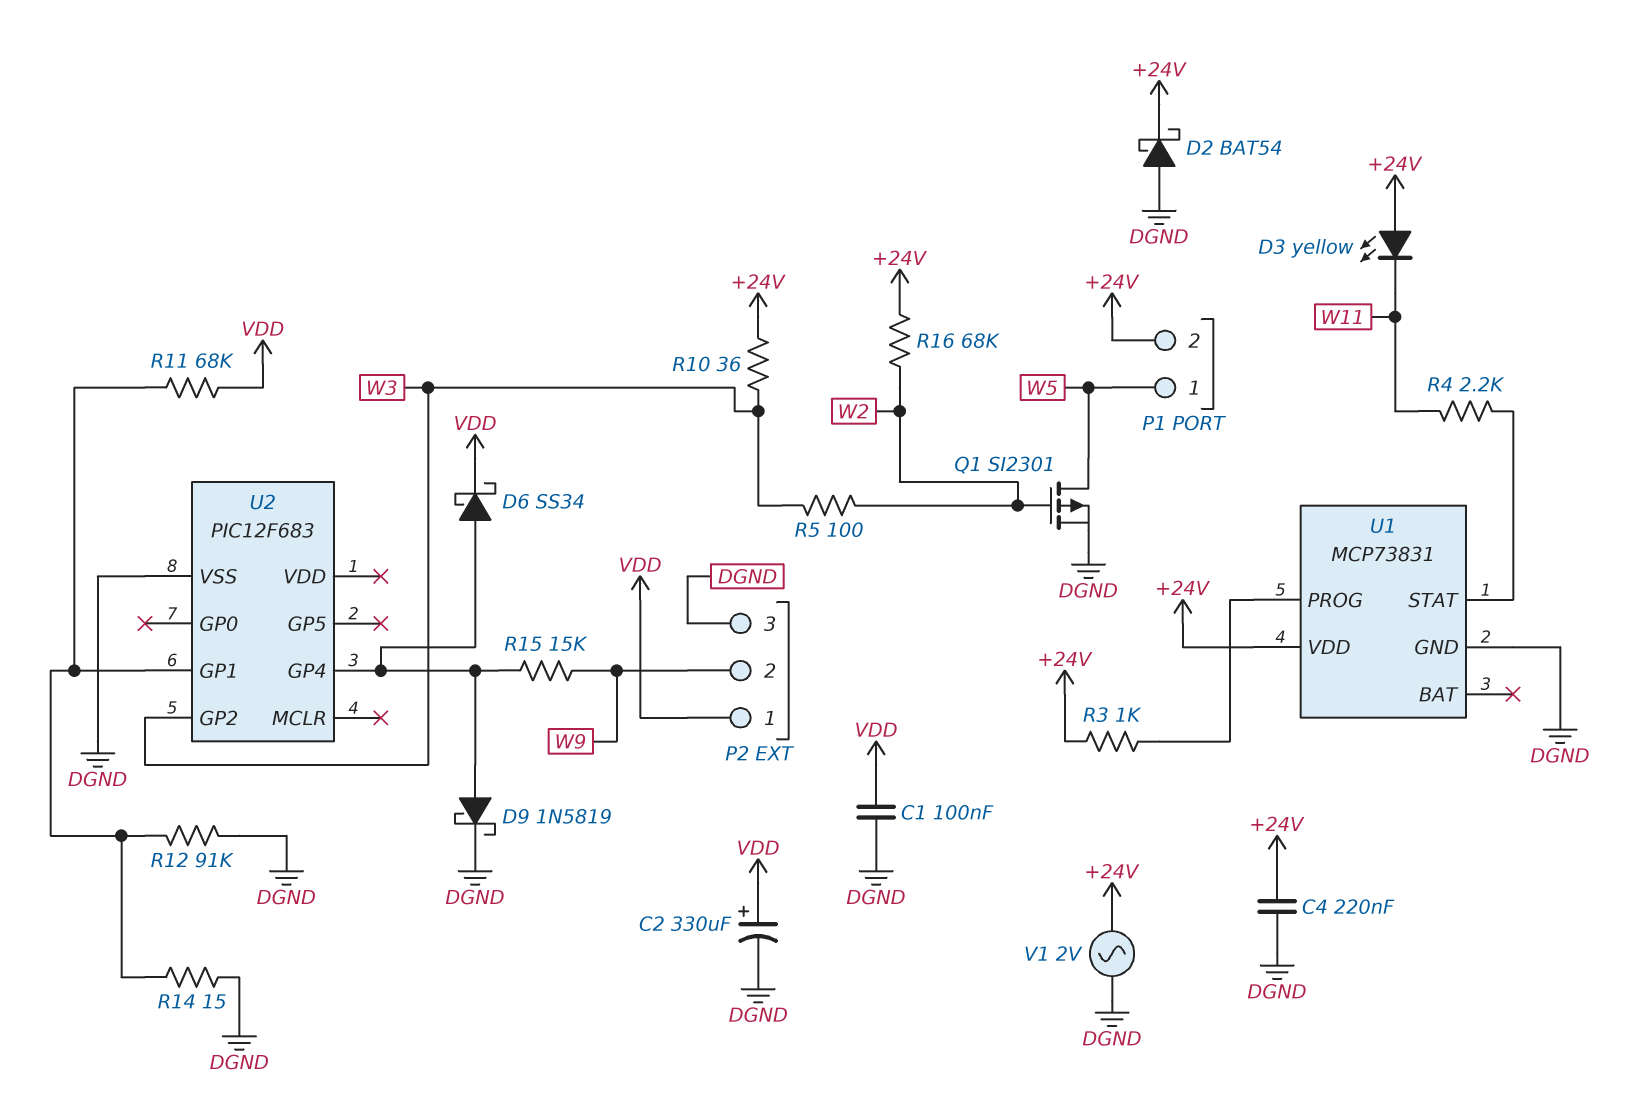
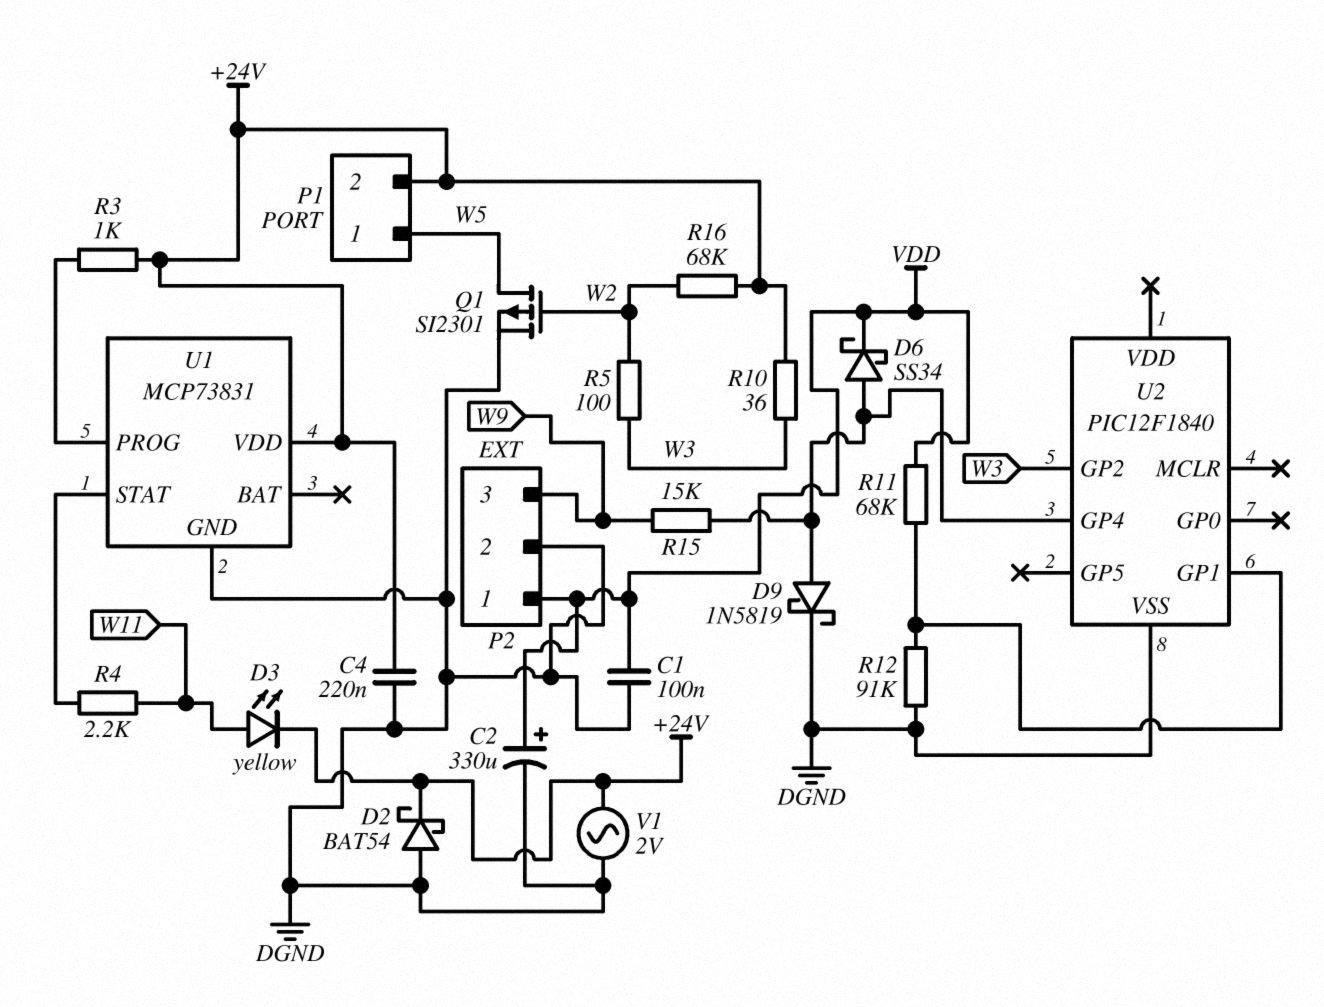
D3: LED yellow (A +24V, K W11) -> LED yellow (A W11, K +24V)
P2 pin 2: W9 -> DGND
P2 pin 3: DGND -> W9
R14: 15 (DGND, U2/GP1) -> none
U2: PIC12F683 -> PIC12F1840

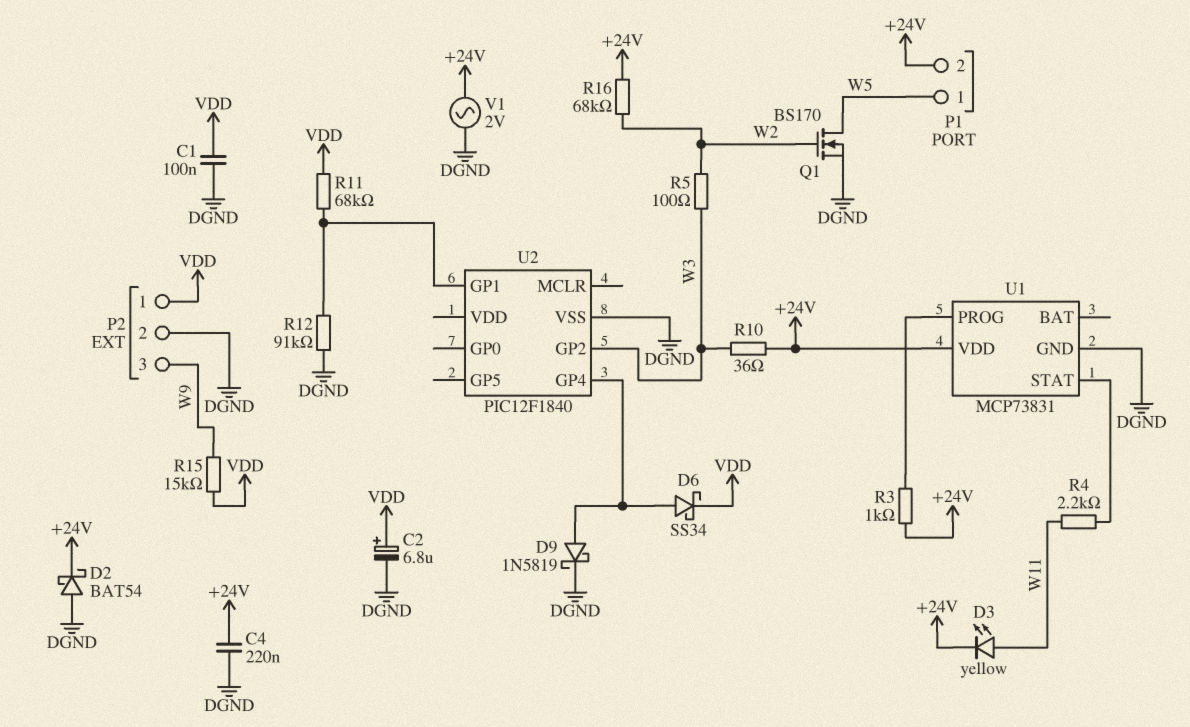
C2: 330uF (plus VDD, minus DGND) -> 6.8uF (plus VDD, minus DGND)
Q1: PMOS SI2301 (G W2, D W5, S DGND) -> NMOS BS170 (G W2, D W5, S DGND)
R15: 15k (U2/GP4, W9) -> 15k (VDD, W9)

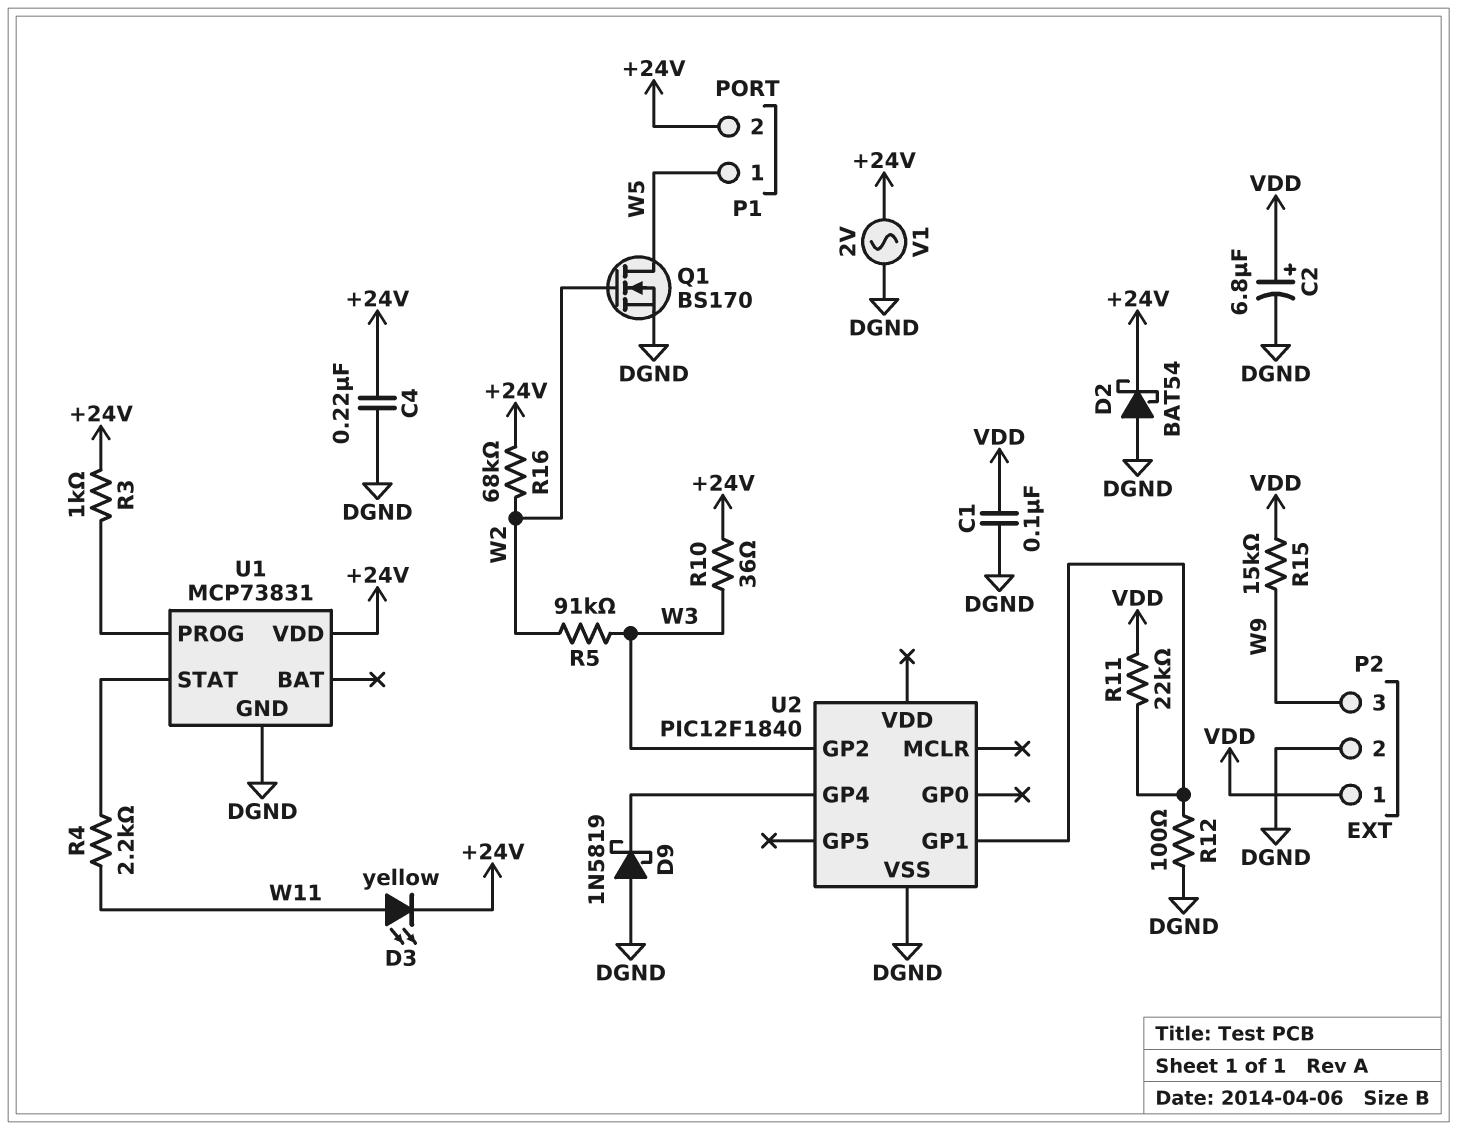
D6: schottky SS34 (A U2/GP4, K VDD) -> none
D9: schottky 1N5819 (A U2/GP4, K DGND) -> schottky 1N5819 (A DGND, K U2/GP4)
R5: 100 (W2, W3) -> 91k (W2, W3)
R11: 68k (U2/GP1, VDD) -> 22k (U2/GP1, VDD)
R12: 91k (DGND, U2/GP1) -> 100 (DGND, U2/GP1)

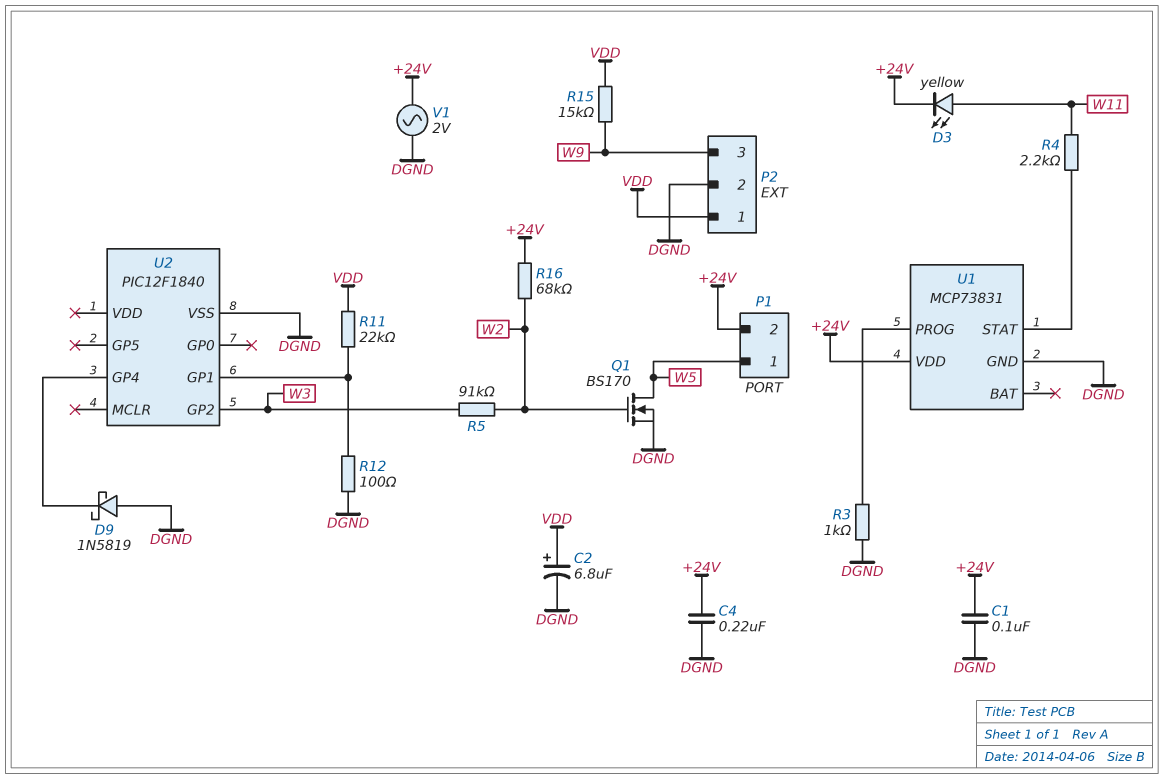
C1: 100nF (DGND, VDD) -> 100nF (+24V, DGND)
D2: schottky BAT54 (A DGND, K +24V) -> none
R3: 1k (+24V, U1/PROG) -> 1k (DGND, U1/PROG)
R10: 36 (+24V, W3) -> none

